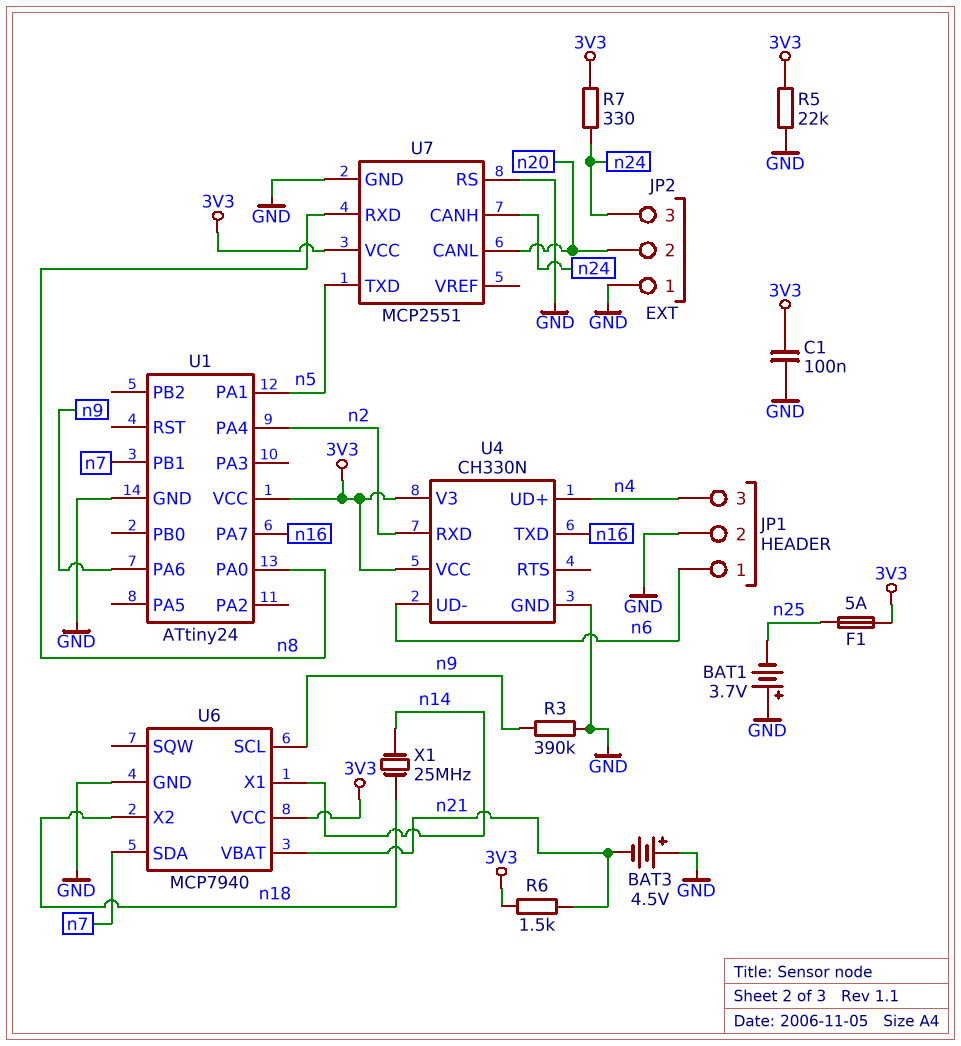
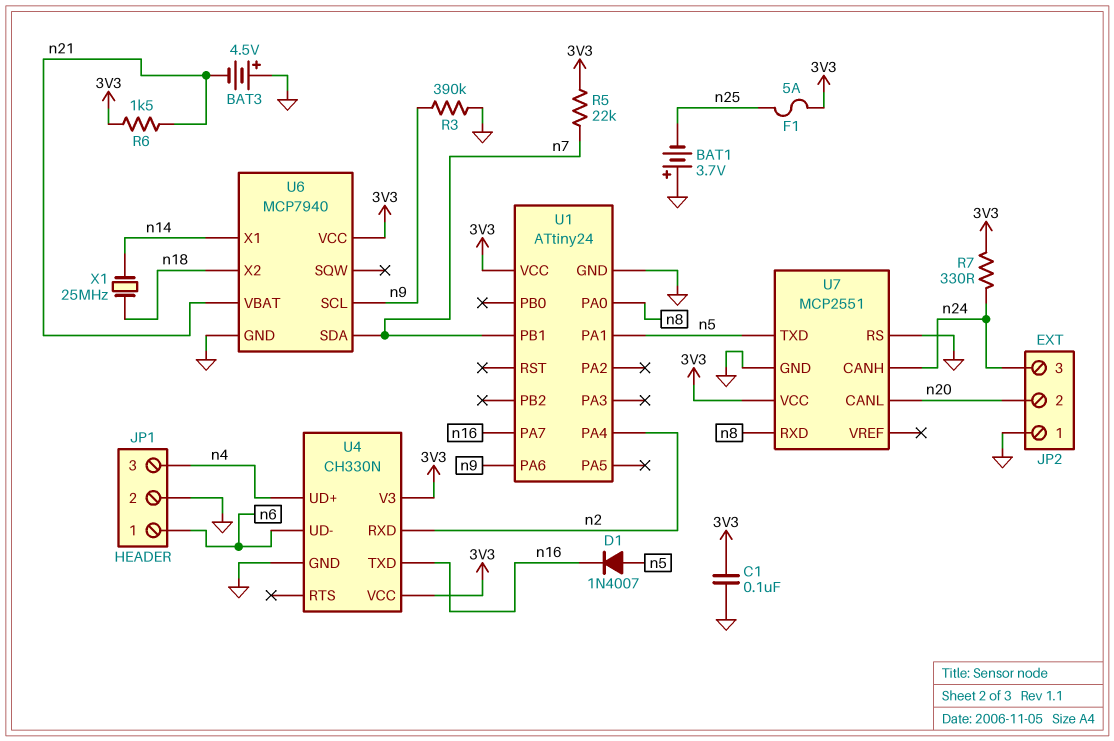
D1: none -> diode 1N4007 (A n5, K n16)
R5: 22k (3V3, GND) -> 22k (3V3, n7)

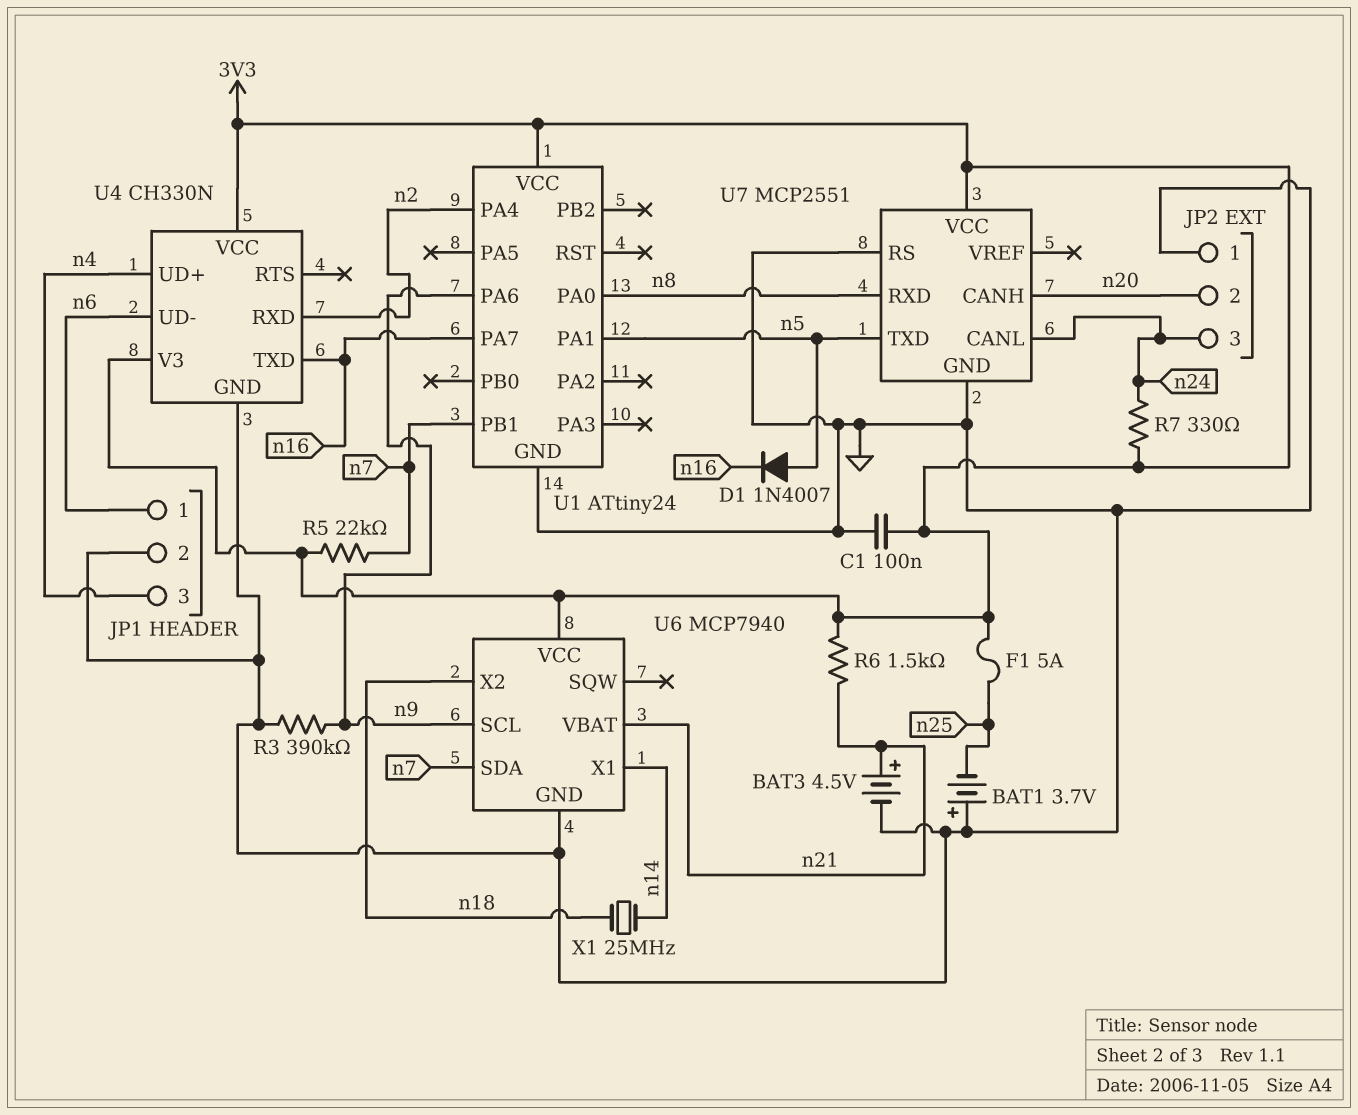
BAT3: 4.5V (plus GND, minus n21) -> 4.5V (plus n21, minus GND)
U7 pin CANH: n24 -> n20
U7 pin CANL: n20 -> n24

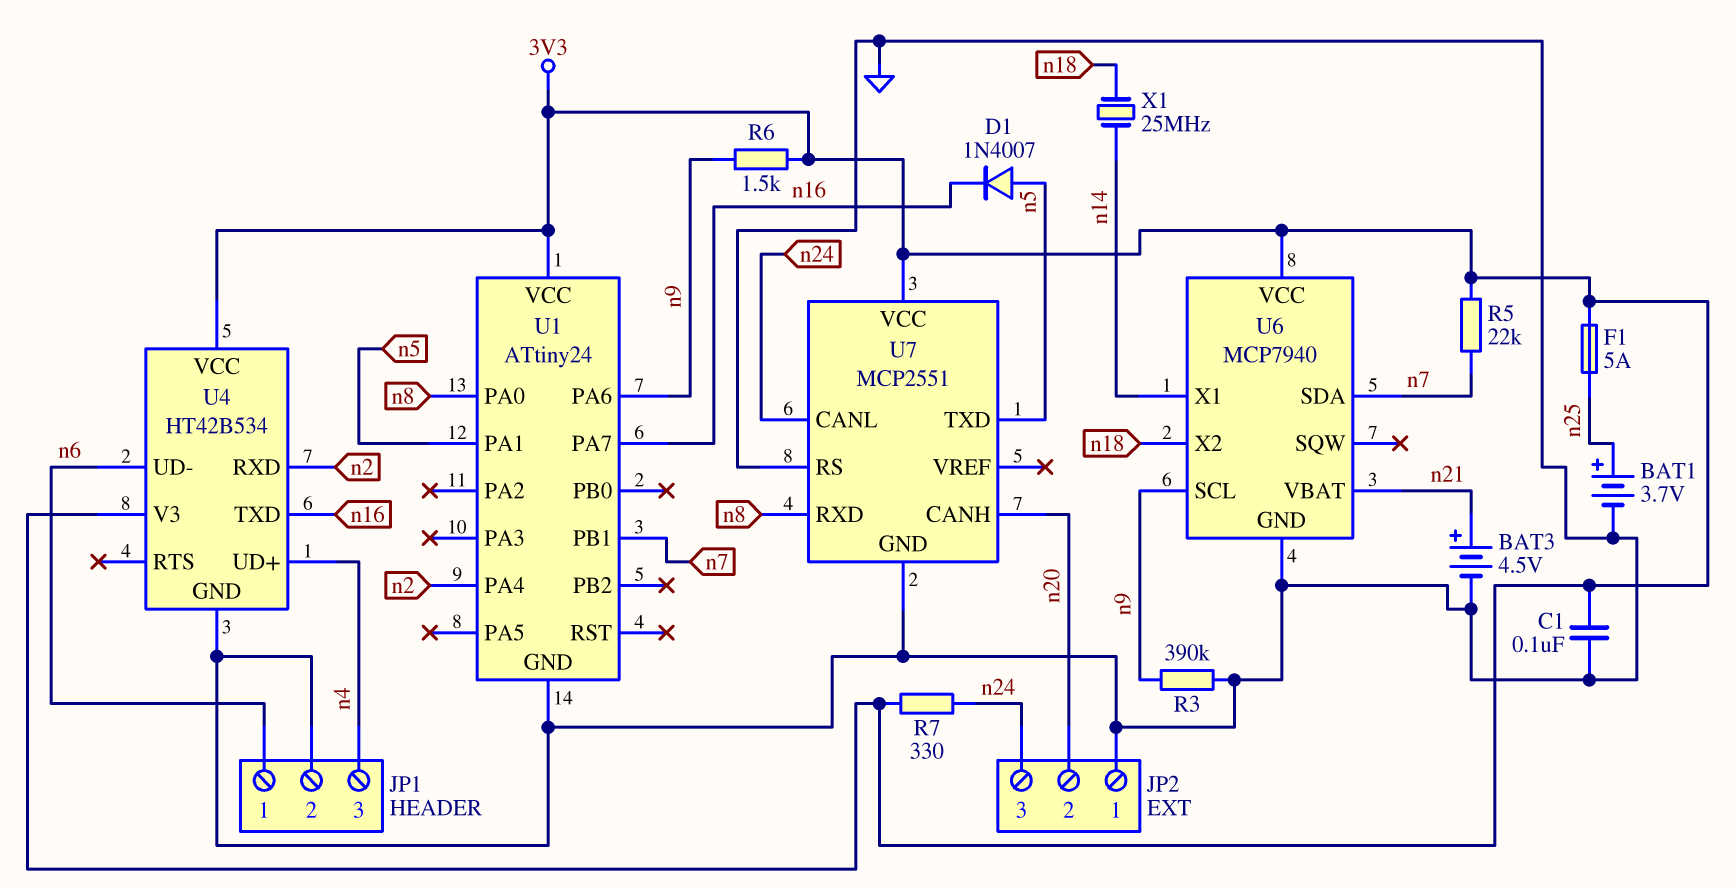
BAT1: 3.7V (plus GND, minus n25) -> 3.7V (plus n25, minus GND)
R6: 1.5k (3V3, n21) -> 1.5k (3V3, n9)
U4: CH330N -> HT42B534

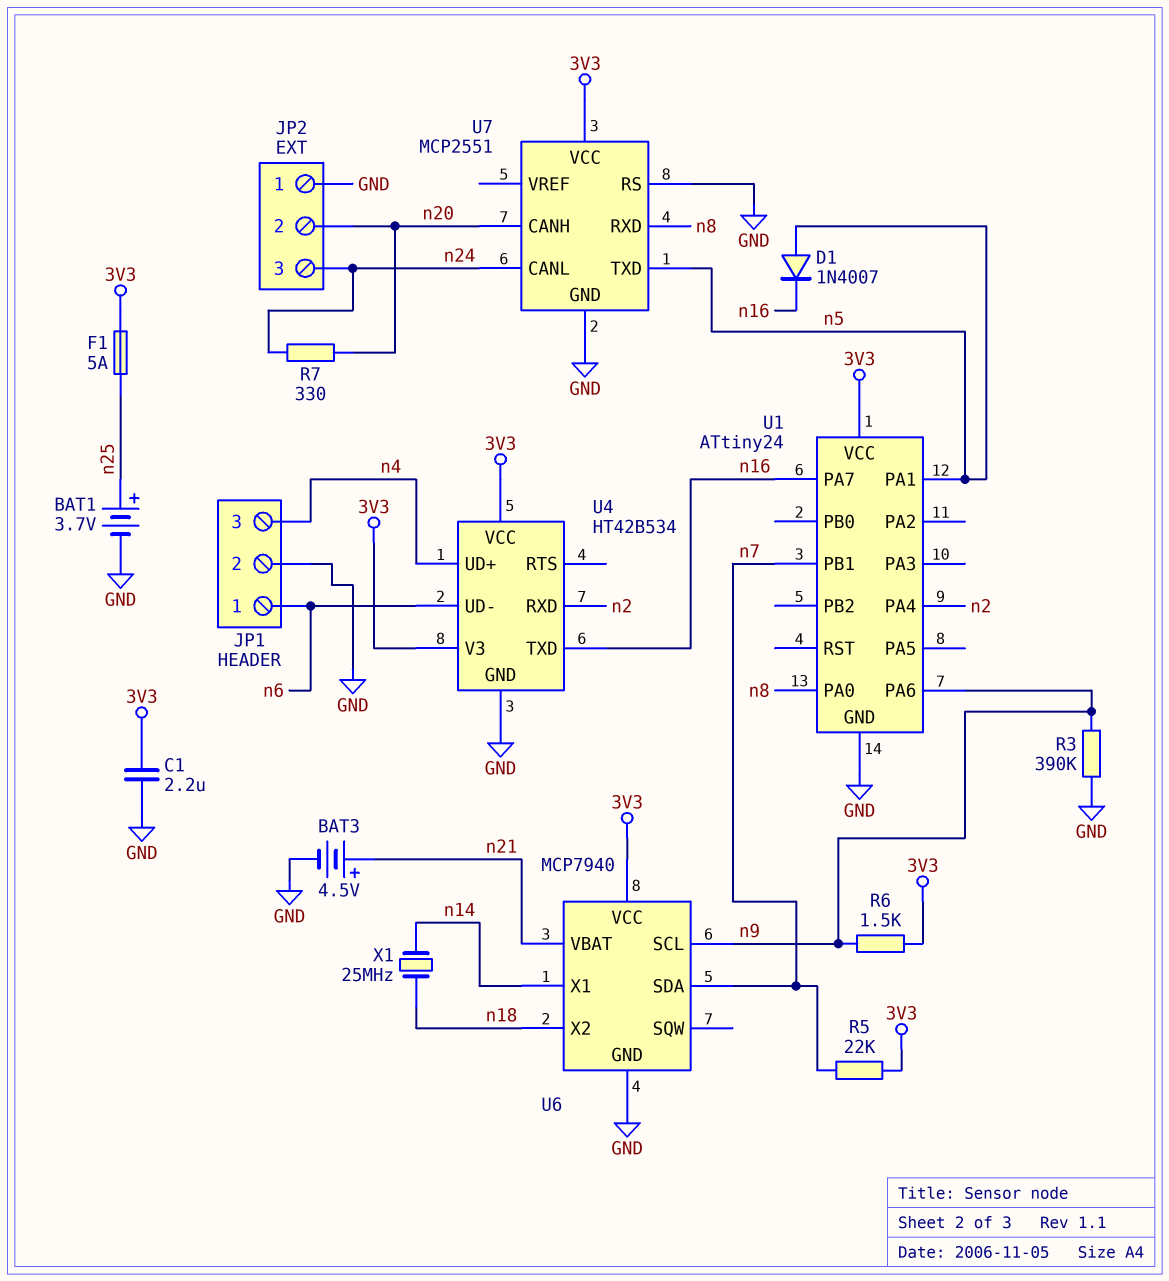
C1: 100nF (3V3, GND) -> 2.2uF (3V3, GND)
R7: 330 (3V3, n24) -> 330 (n20, n24)

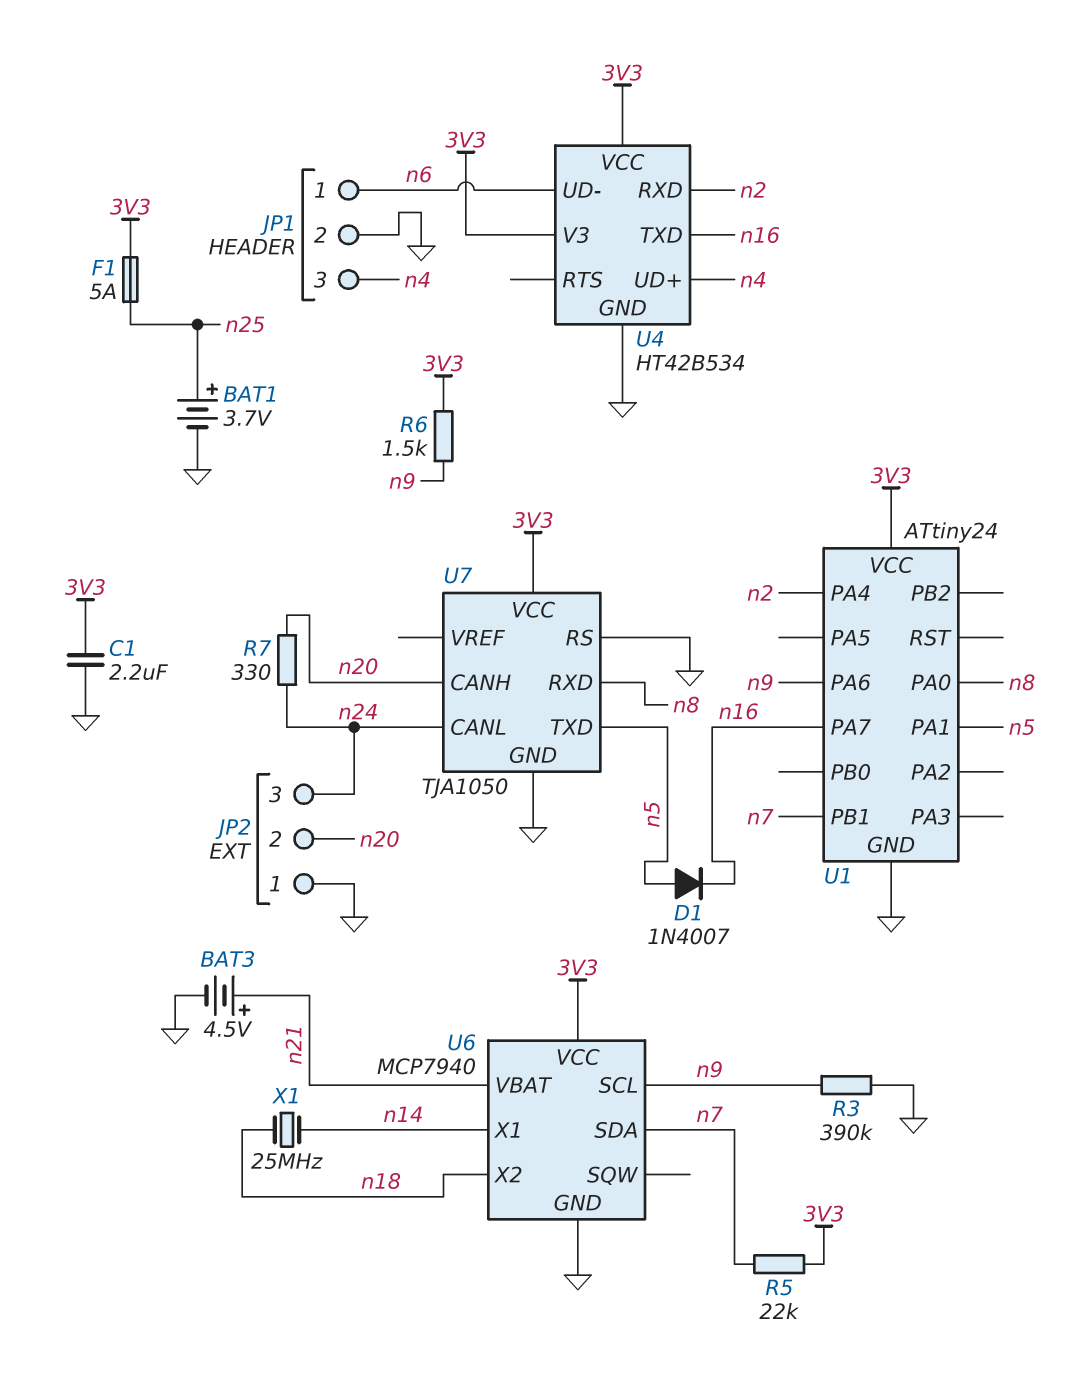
U7: MCP2551 -> TJA1050

